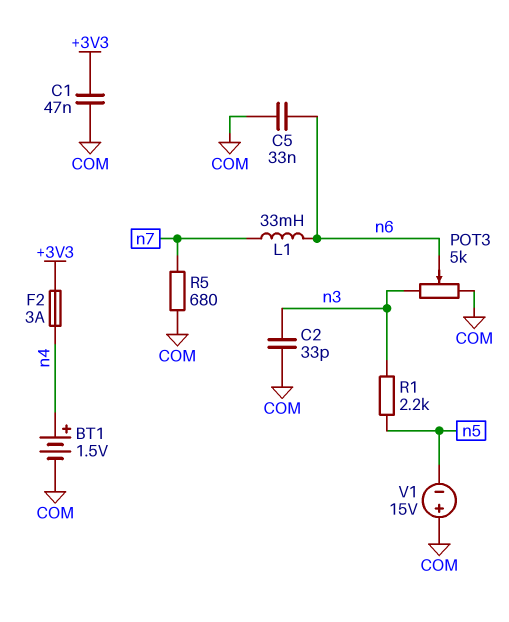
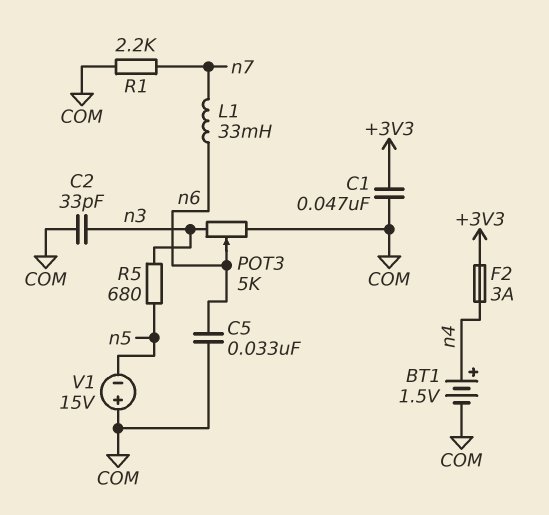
R1: 2.2k (n3, n5) -> 2.2k (COM, n7)
R5: 680 (COM, n7) -> 680 (n3, n5)

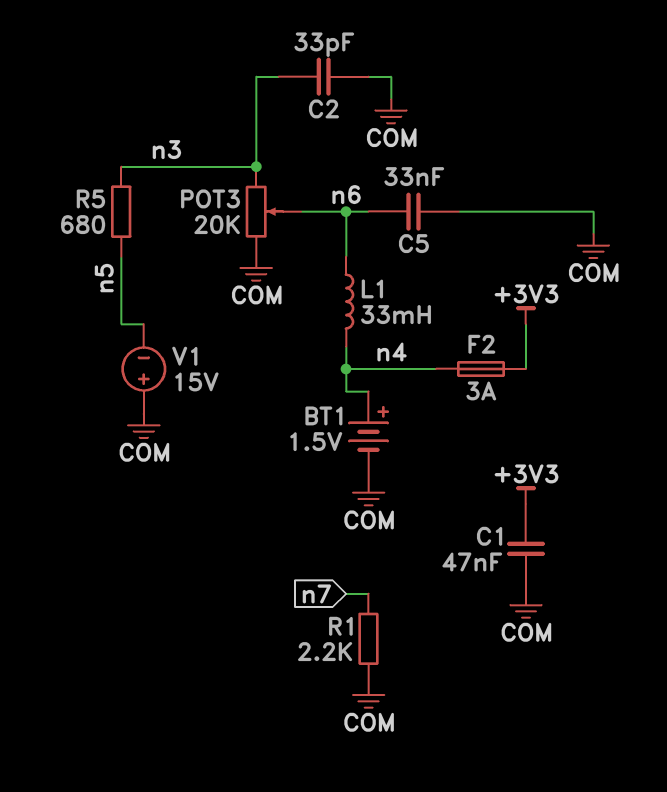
L1: 33mH (n6, n7) -> 33mH (n4, n6)
POT3: 5k (COM, n3, wiper n6) -> 20k (COM, n3, wiper n6)

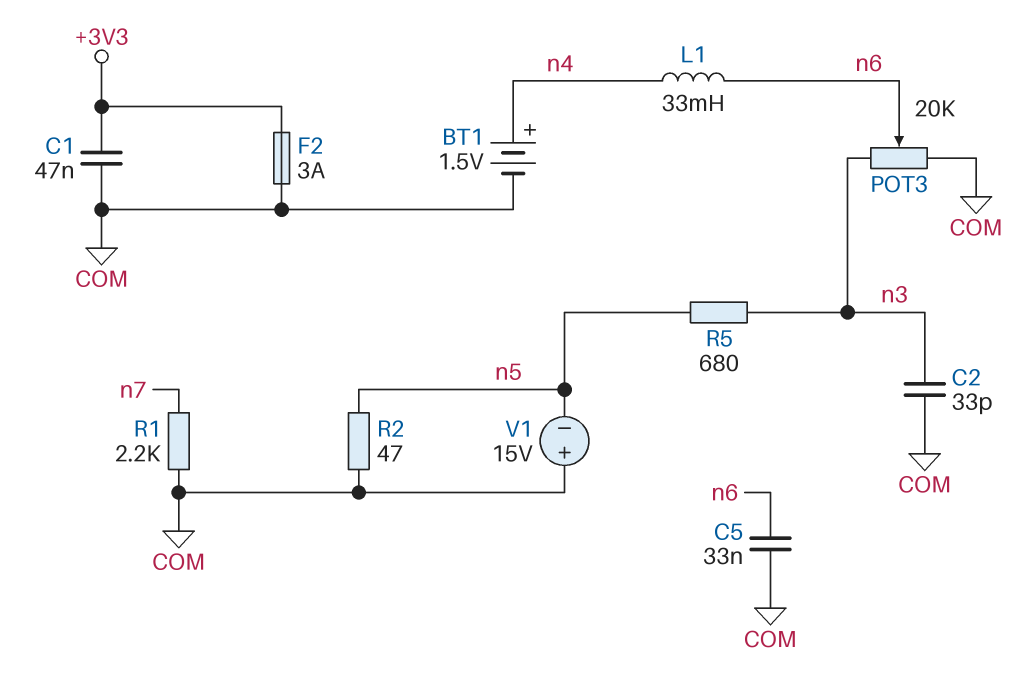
F2: 3A (+3V3, n4) -> 3A (+3V3, COM)
R2: none -> 47 (COM, n5)

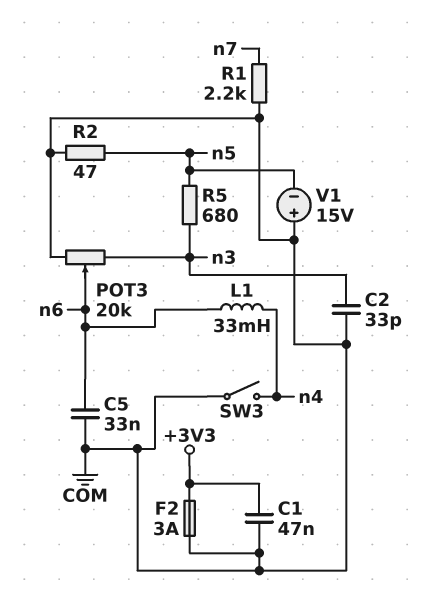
BT1: 1.5V (plus n4, minus COM) -> none
SW3: none -> switch (COM, n4)

